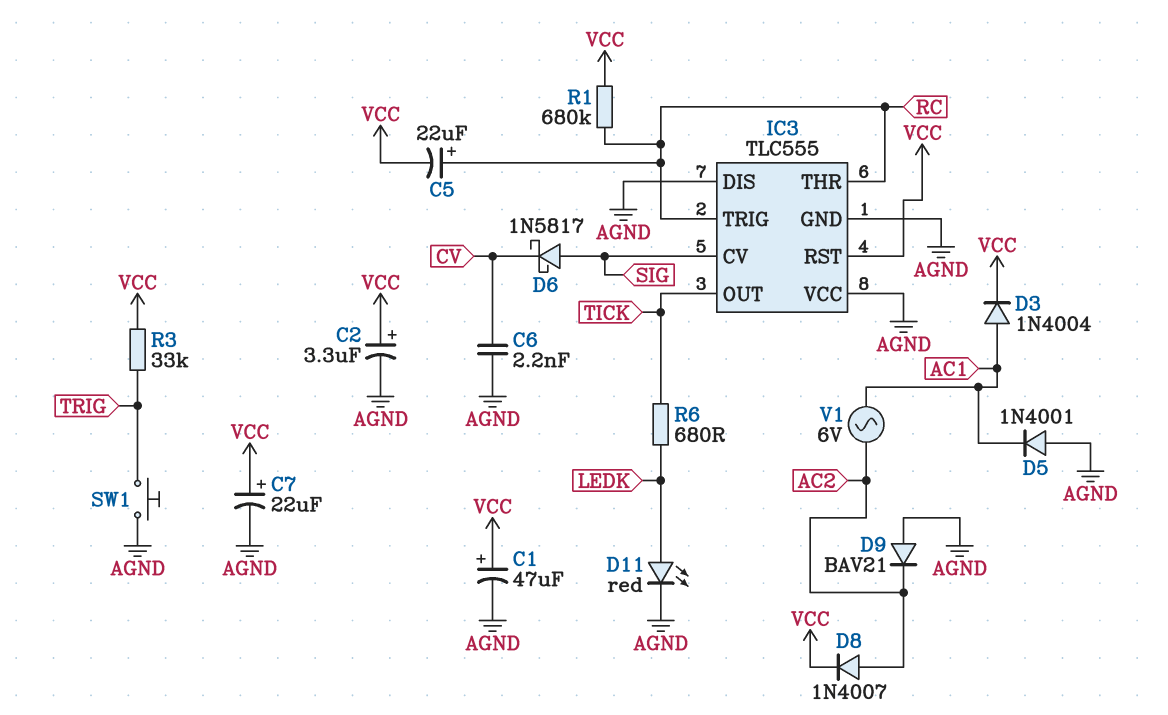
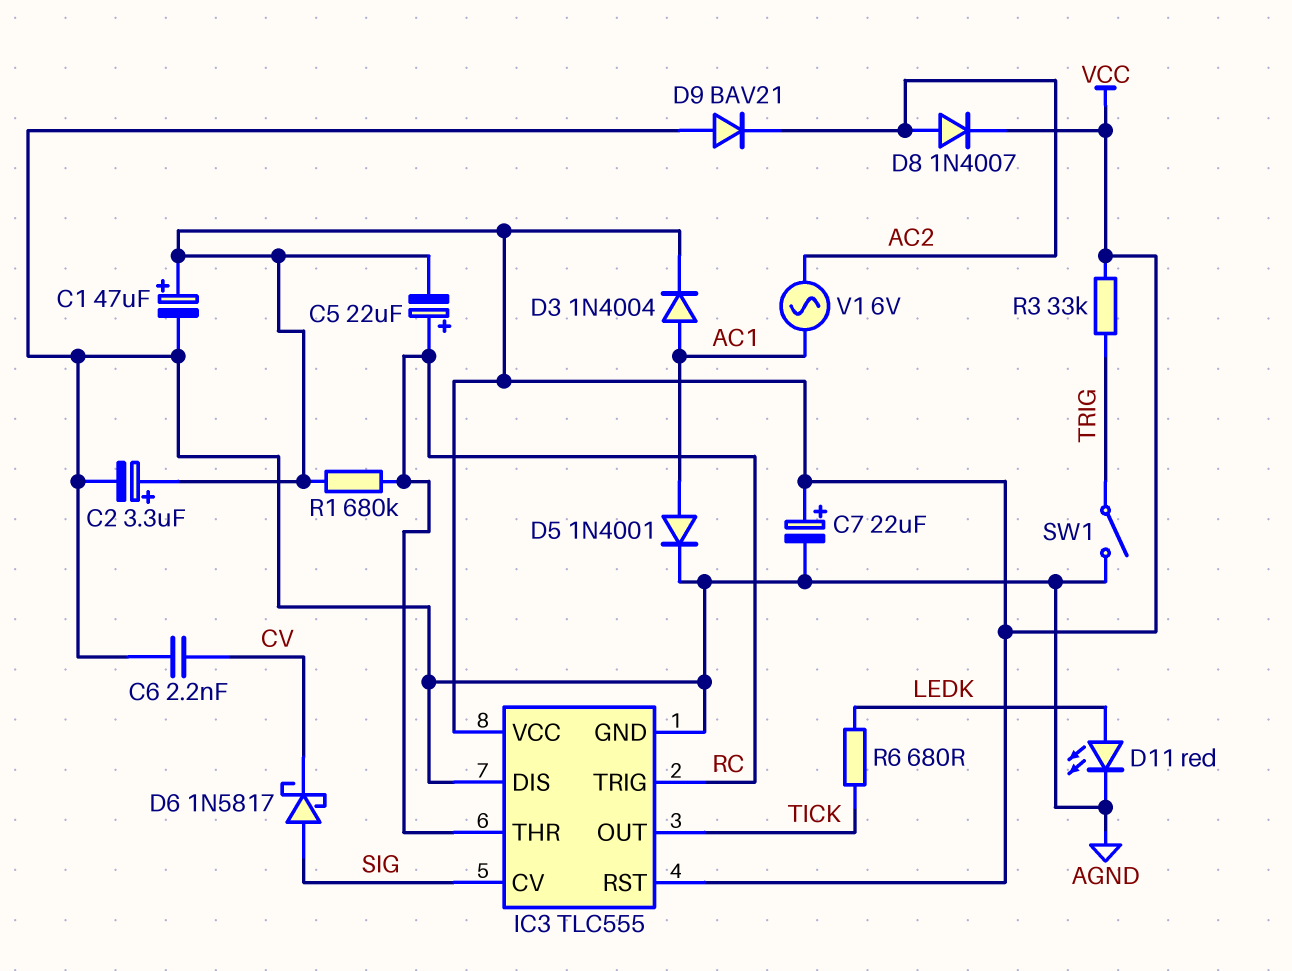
D5: diode 1N4001 (A AGND, K AC1) -> diode 1N4001 (A AC1, K AGND)
IC3 pin VCC: AGND -> VCC
SW1: button (AGND, TRIG) -> switch (AGND, TRIG)

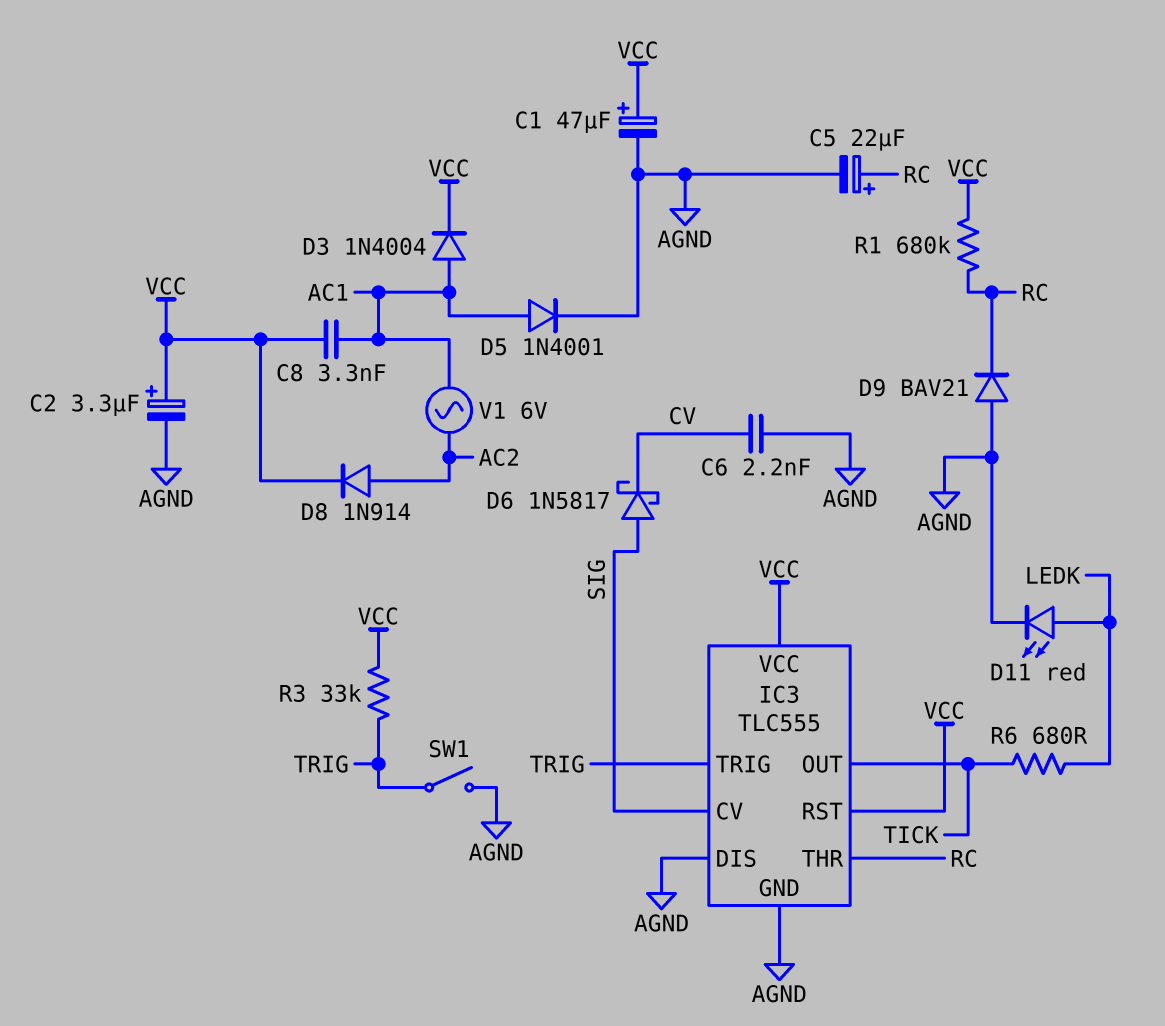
C5: 22uF (plus RC, minus VCC) -> 22uF (plus RC, minus AGND)
C7: 22uF (plus VCC, minus AGND) -> none
C8: none -> 3.3nF (AC1, VCC)
D8: diode 1N4007 (A AC2, K VCC) -> diode 1N914 (A AC2, K VCC)
D9: diode BAV21 (A AGND, K AC2) -> diode BAV21 (A AGND, K RC)
IC3 pin TRIG: RC -> TRIG

